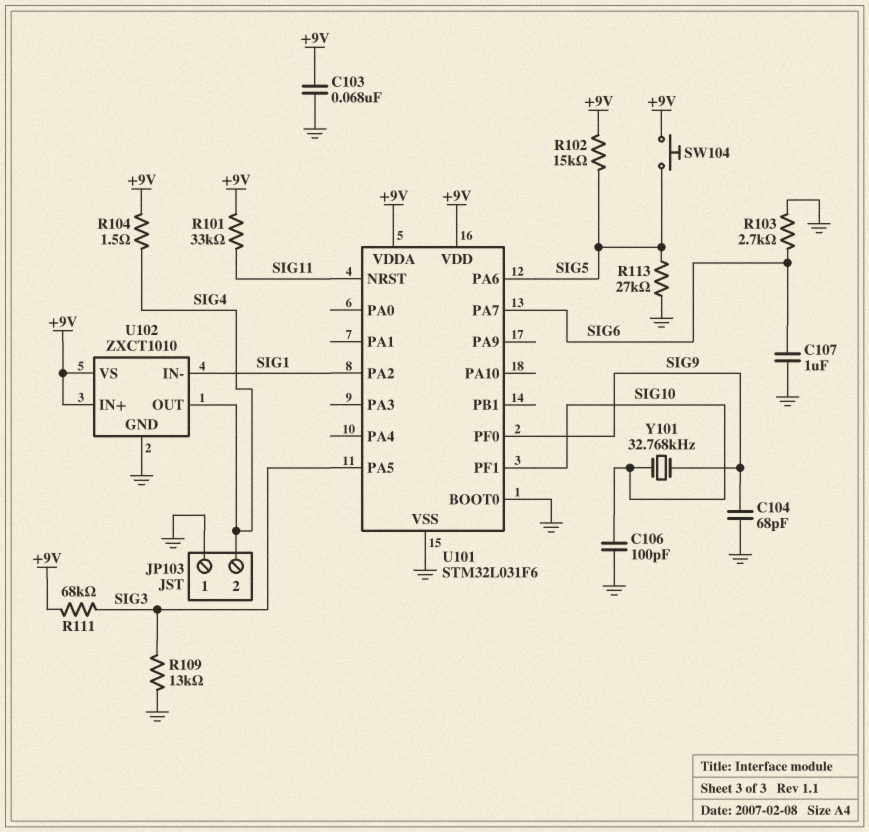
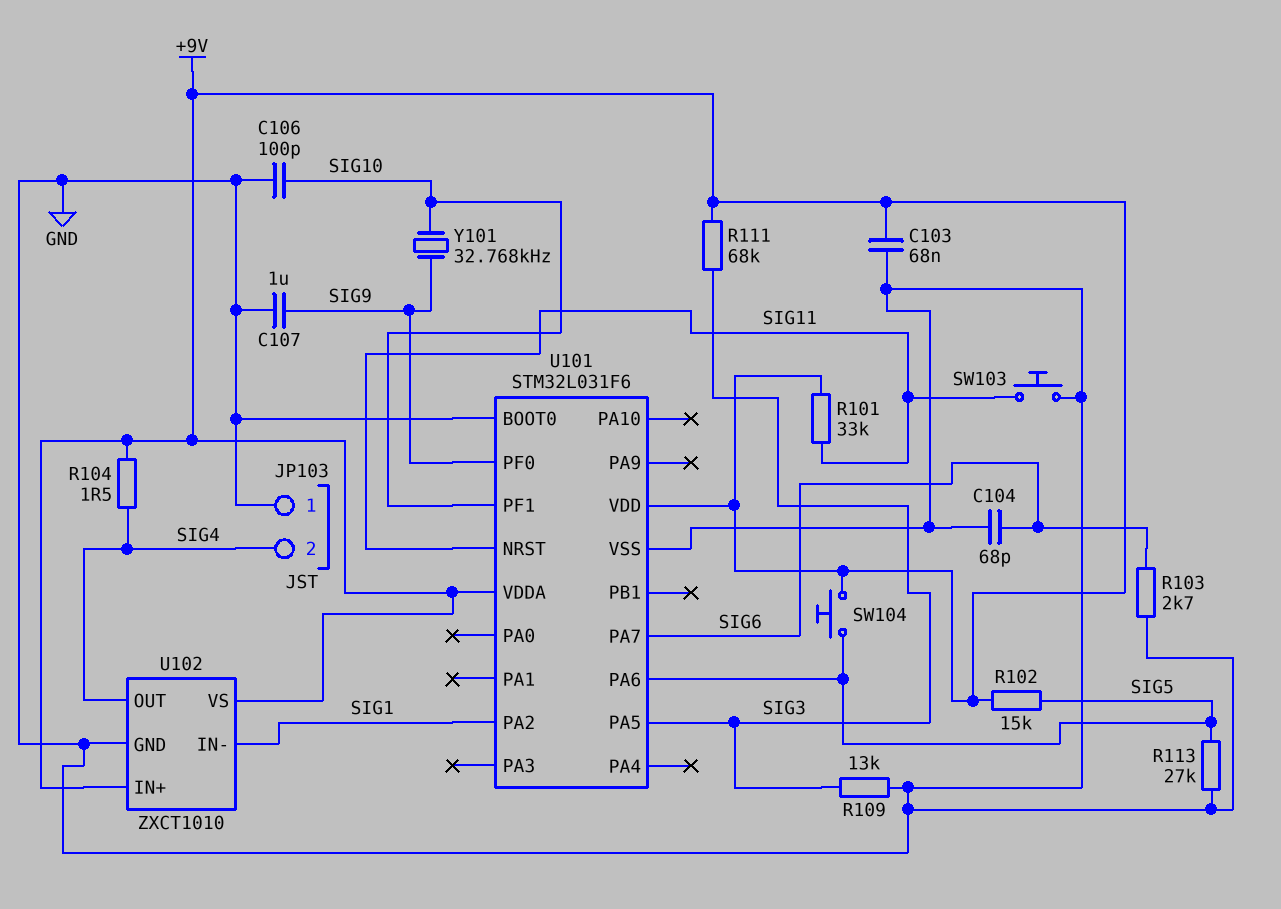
C104: 68pF (GND, SIG9) -> 68pF (GND, SIG6)
C107: 1uF (GND, SIG6) -> 1uF (GND, SIG9)
SW103: none -> button (GND, SIG11)

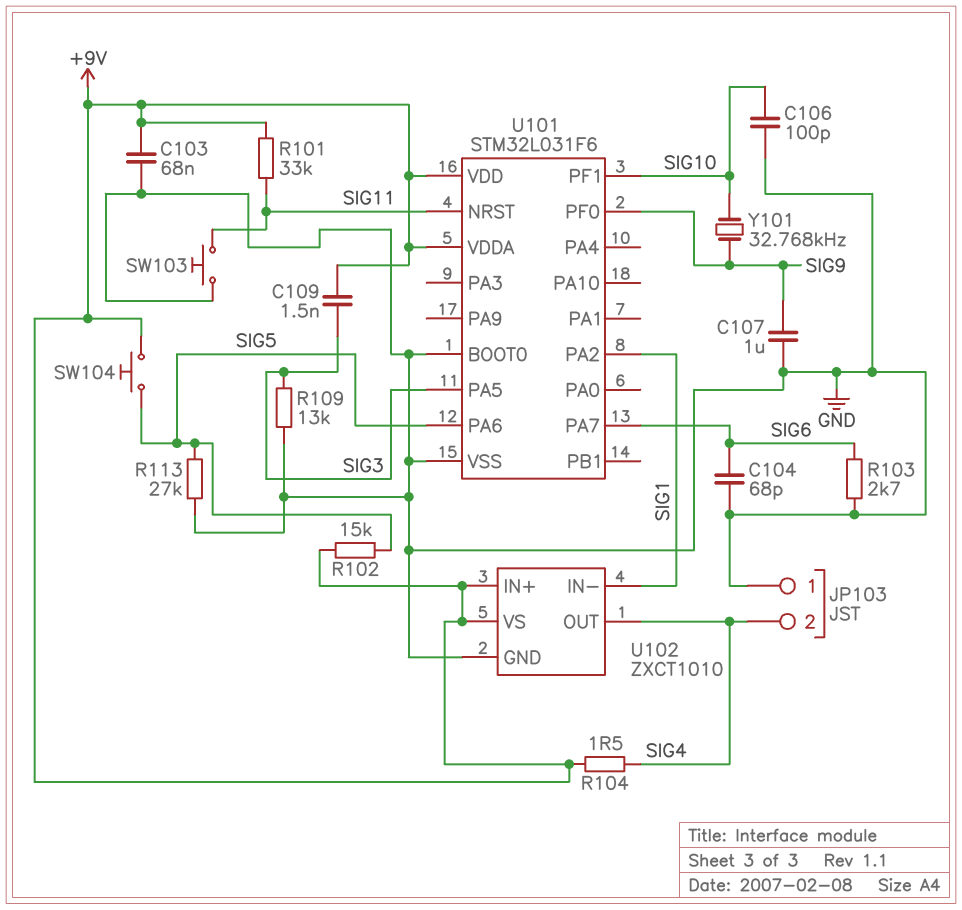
C109: none -> 1.5nF (+9V, SIG3)
R111: 68k (+9V, SIG3) -> none

